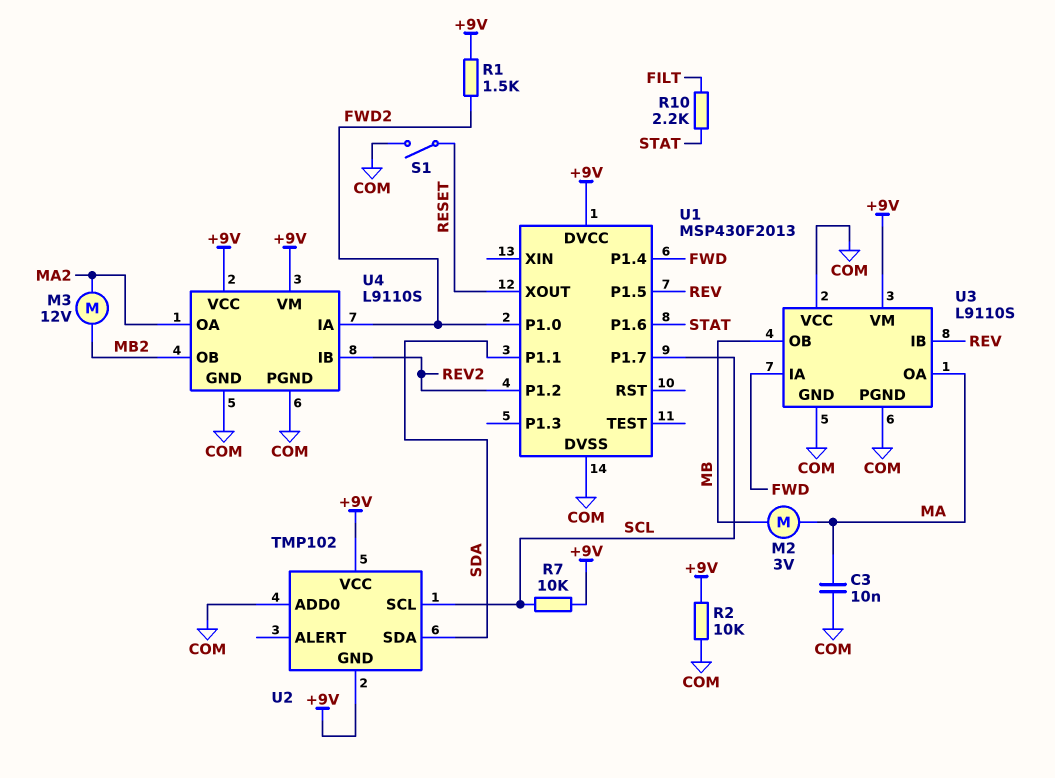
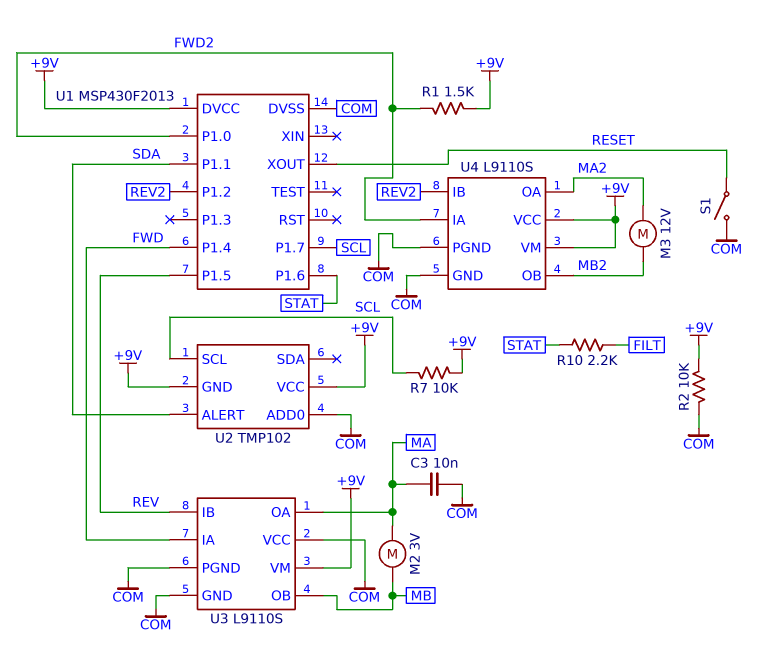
U2 pin ALERT: none -> SDA
U2 pin SDA: SDA -> none

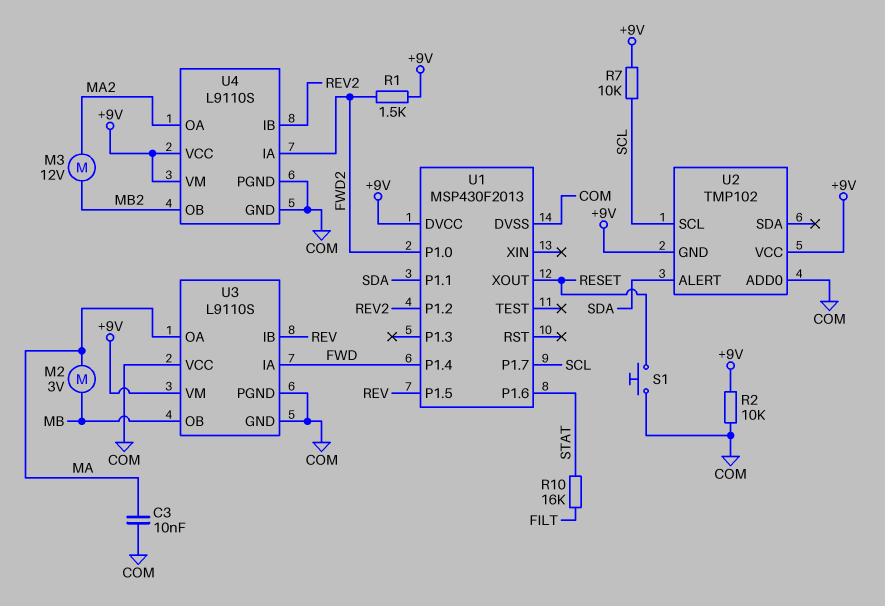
R10: 2.2k (FILT, STAT) -> 16k (FILT, STAT)
S1: switch (COM, RESET) -> button (COM, RESET)

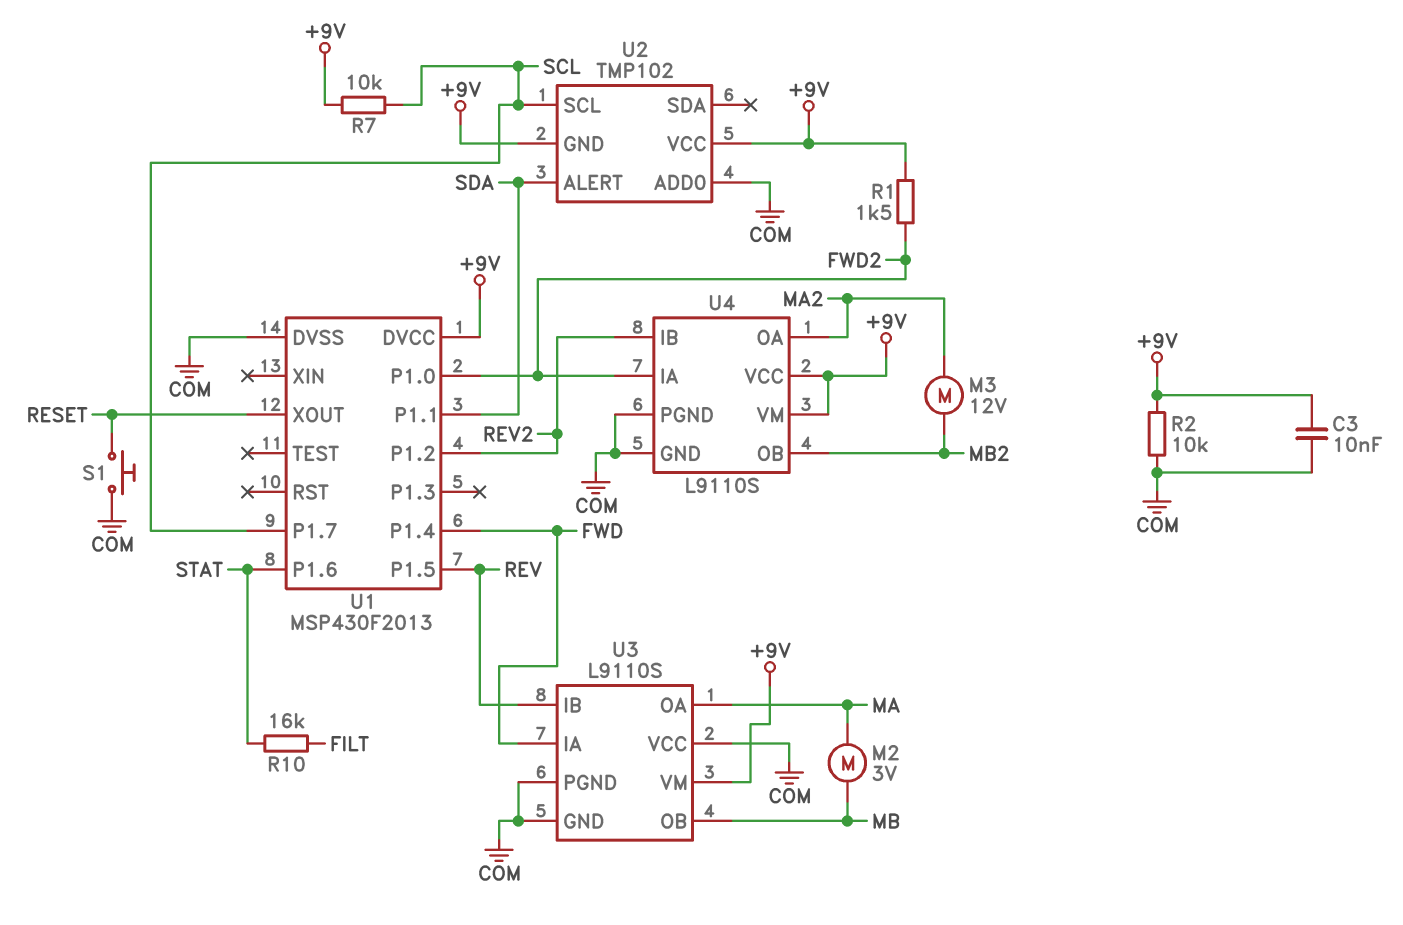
C3: 10nF (COM, MA) -> 10nF (+9V, COM)

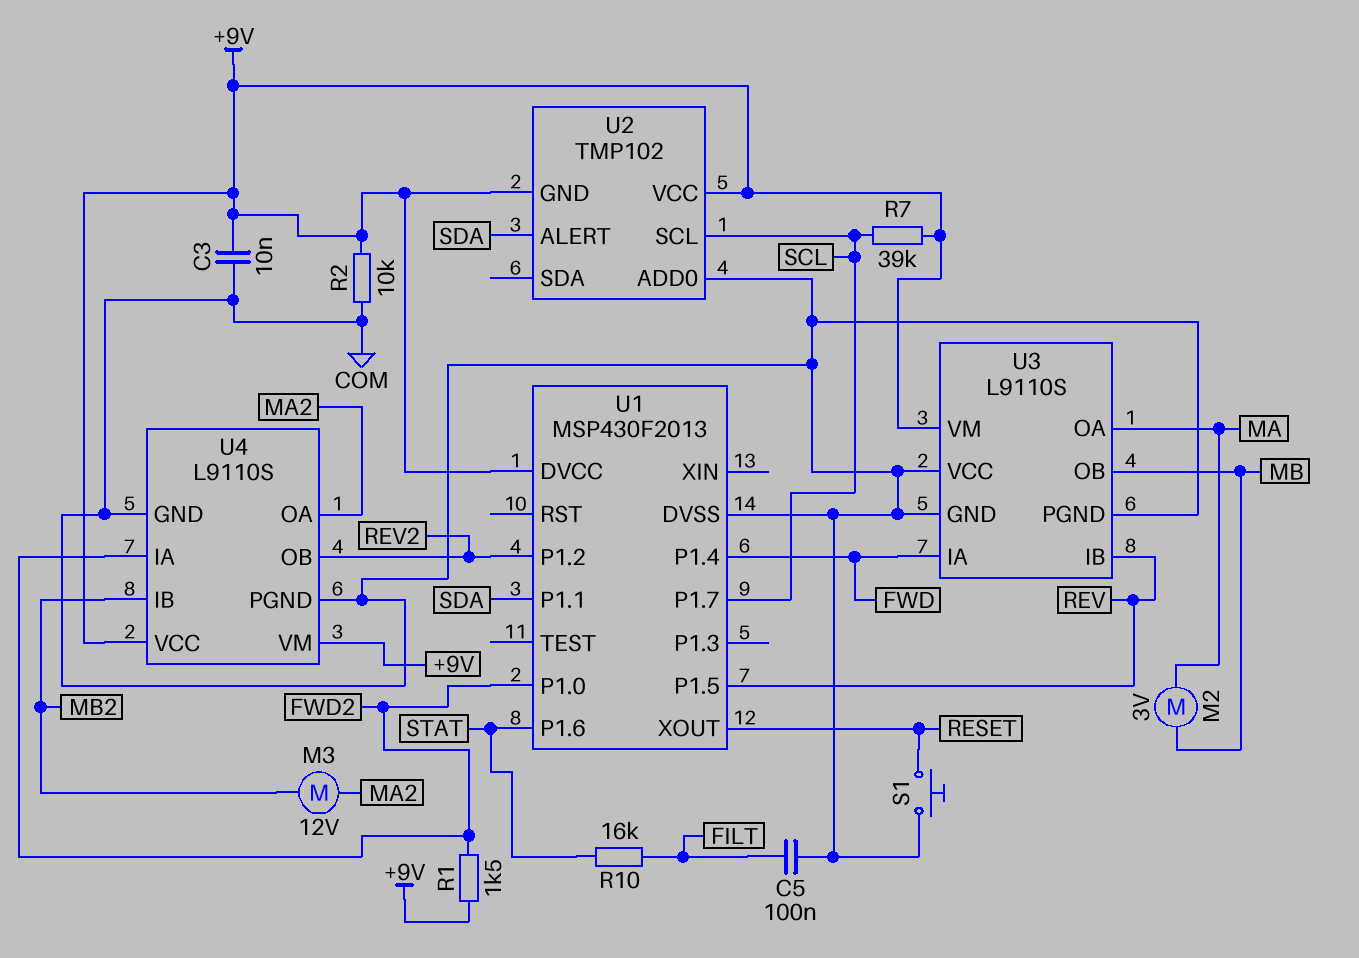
C5: none -> 100nF (COM, FILT)
R7: 10k (+9V, SCL) -> 39k (+9V, SCL)
U4 pin IB: REV2 -> MB2
U4 pin OB: MB2 -> REV2

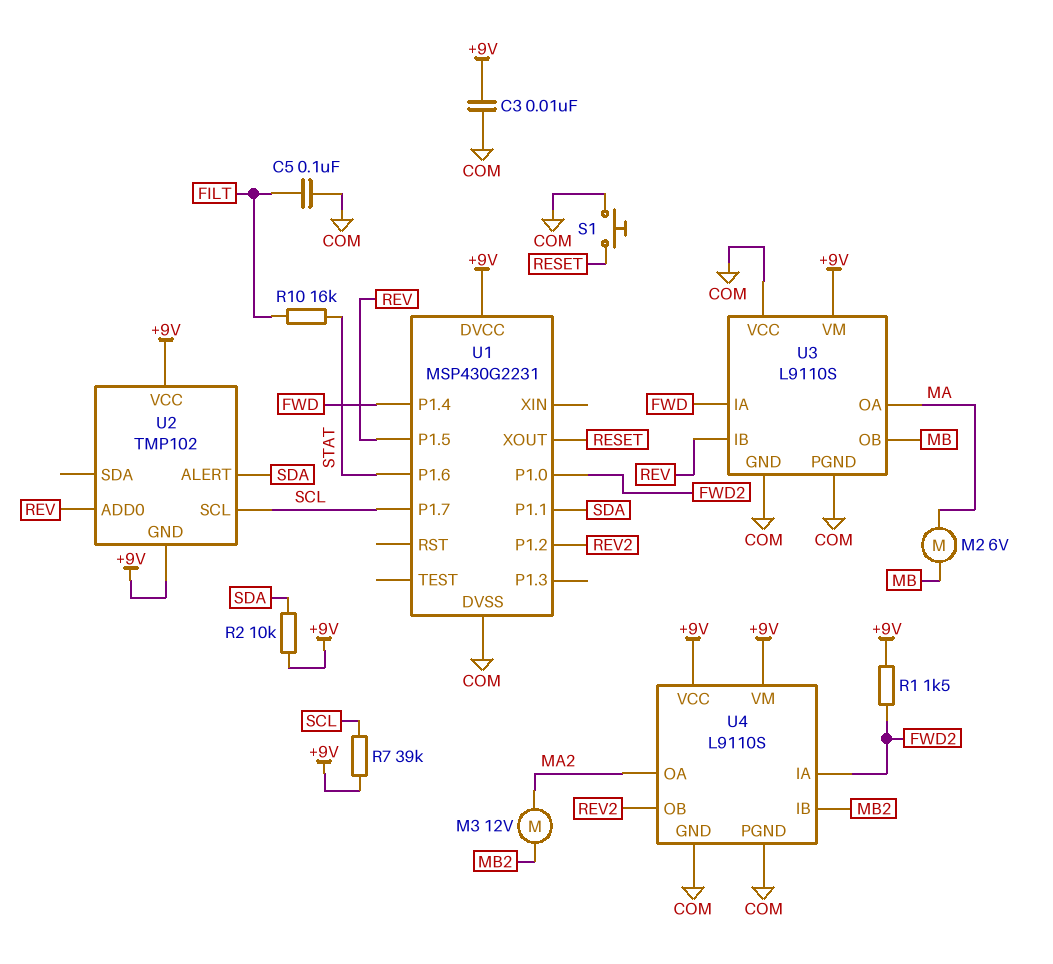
M2: motor 3V (MA, MB) -> motor 6V (MA, MB)
R2: 10k (+9V, COM) -> 10k (+9V, SDA)
U1: MSP430F2013 -> MSP430G2231
U2 pin ADD0: COM -> REV

